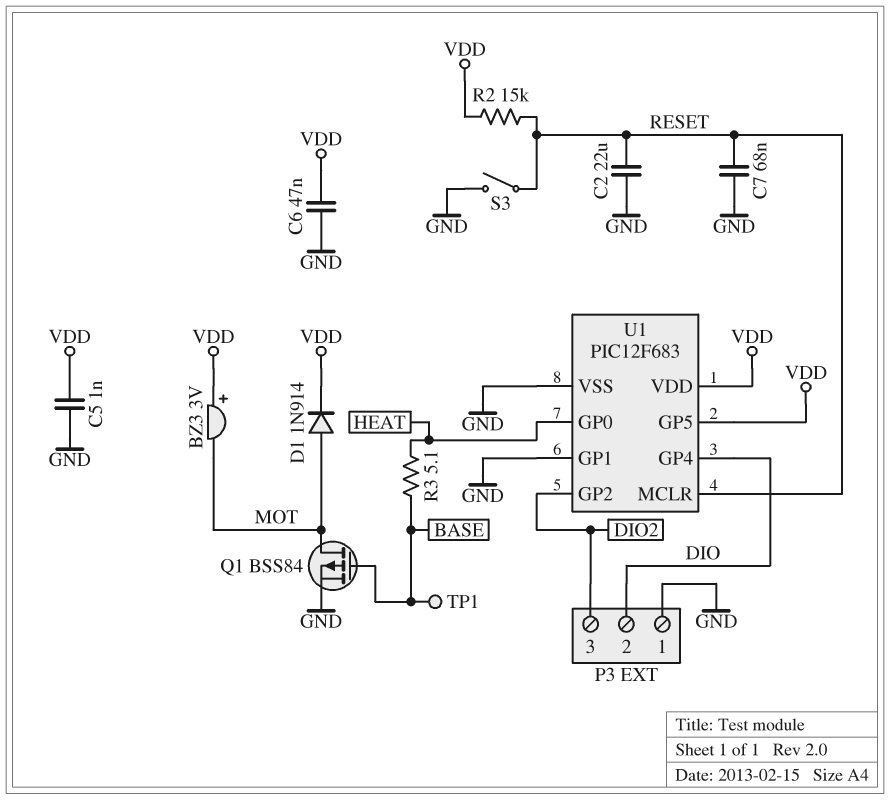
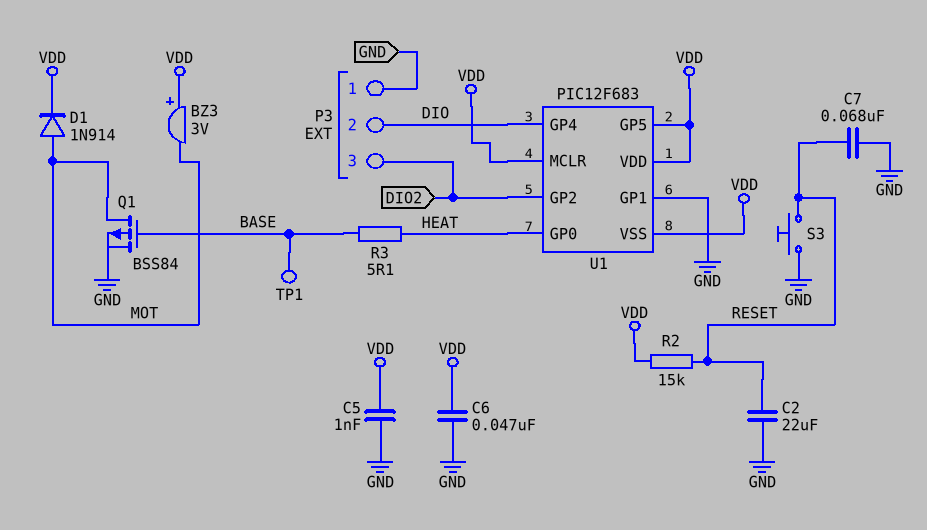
S3: switch (GND, RESET) -> button (GND, RESET)
U1 pin MCLR: RESET -> VDD
U1 pin VSS: GND -> VDD

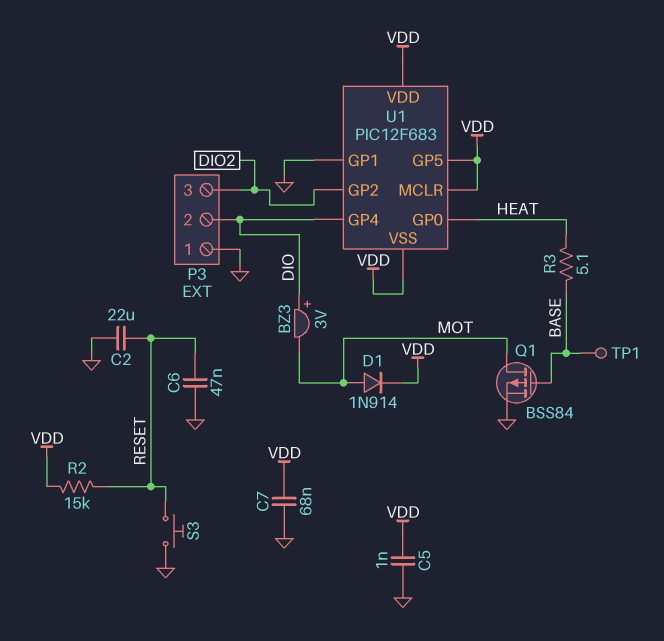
BZ3: buzzer 3V (plus VDD, minus MOT) -> buzzer 3V (plus DIO, minus MOT)
C6: 47nF (GND, VDD) -> 47nF (GND, RESET)
C7: 68nF (GND, RESET) -> 68nF (GND, VDD)

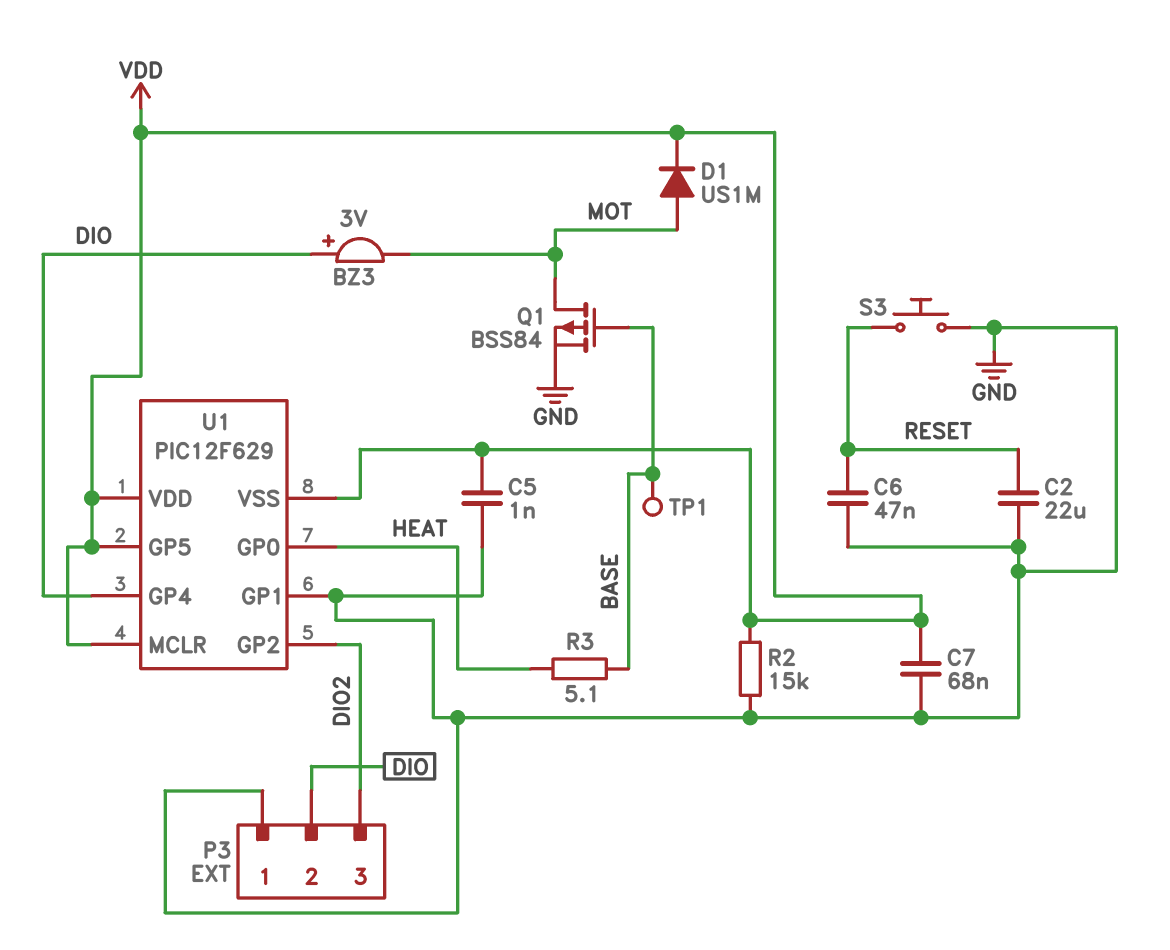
D1: diode 1N914 (A MOT, K VDD) -> diode US1M (A MOT, K VDD)
R2: 15k (RESET, VDD) -> 15k (GND, VDD)
U1: PIC12F683 -> PIC12F629

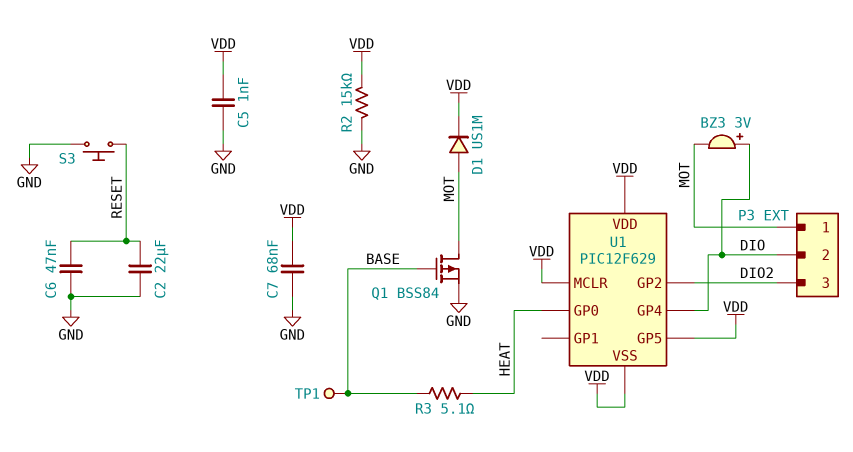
P3 pin 1: GND -> MOT
U1 pin GP1: GND -> none

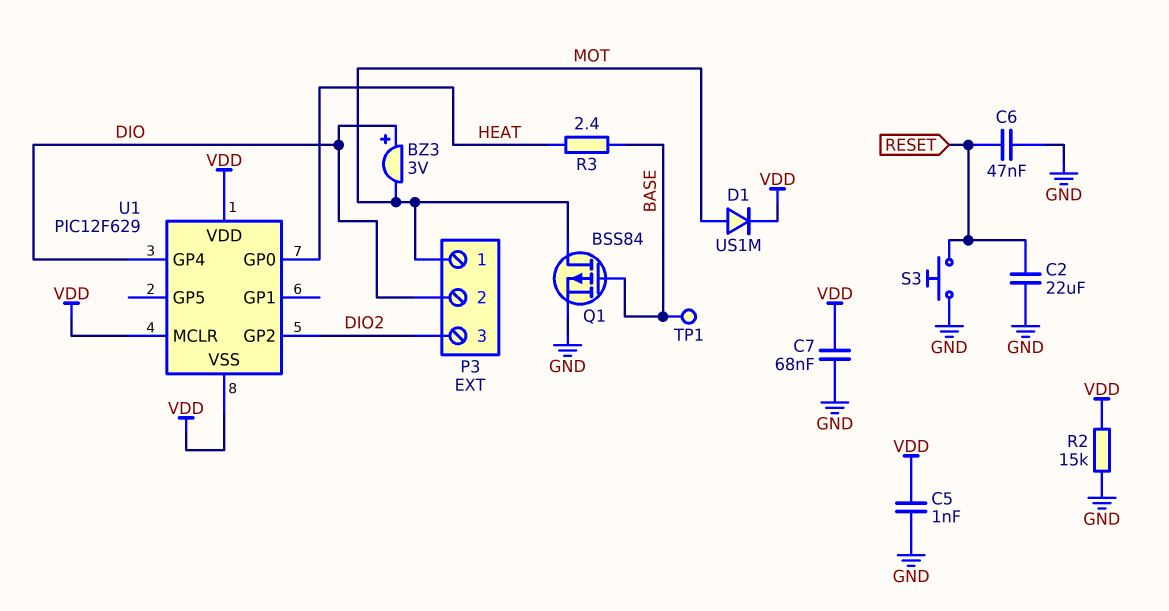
R3: 5.1 (BASE, HEAT) -> 2.4 (BASE, HEAT)
U1 pin GP5: VDD -> none

